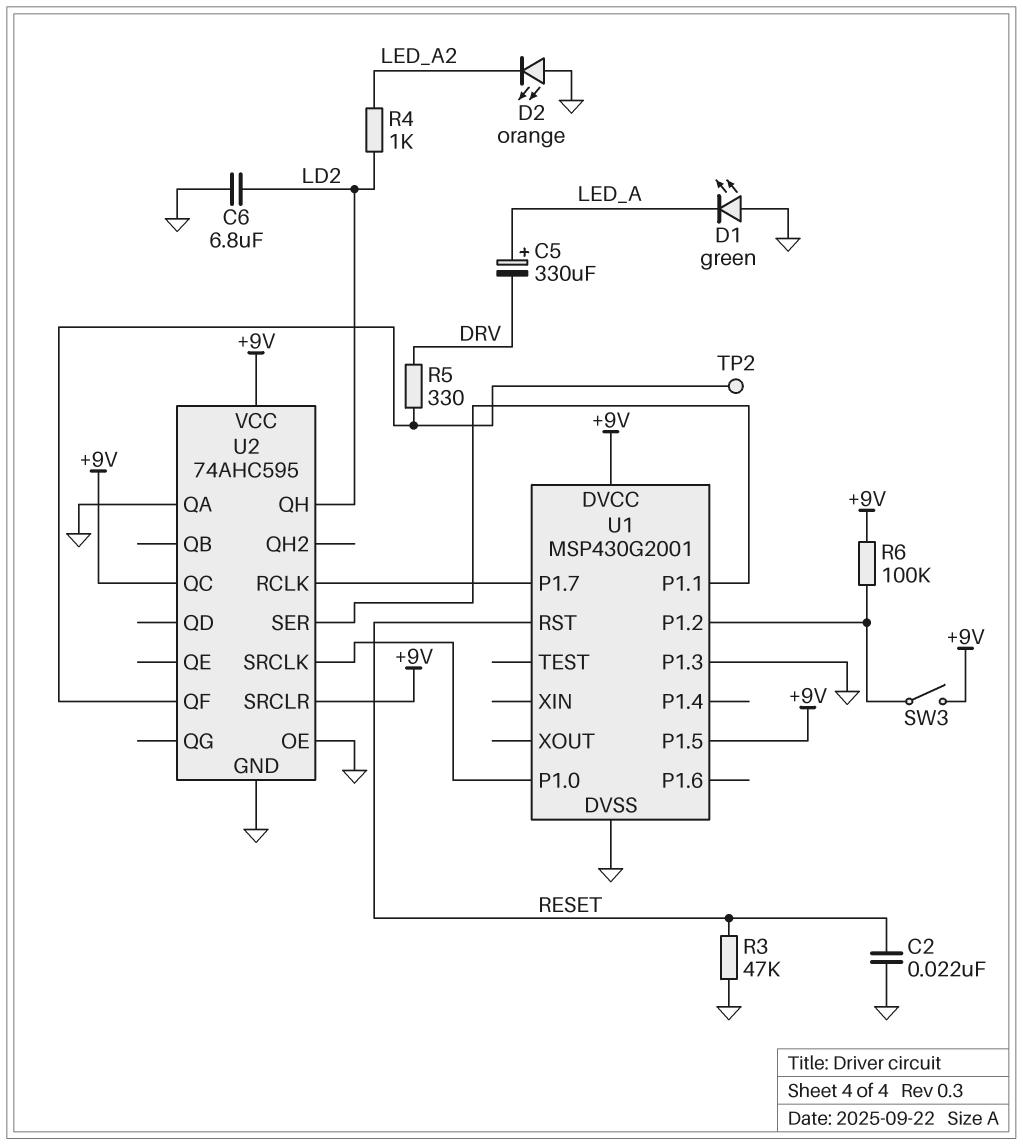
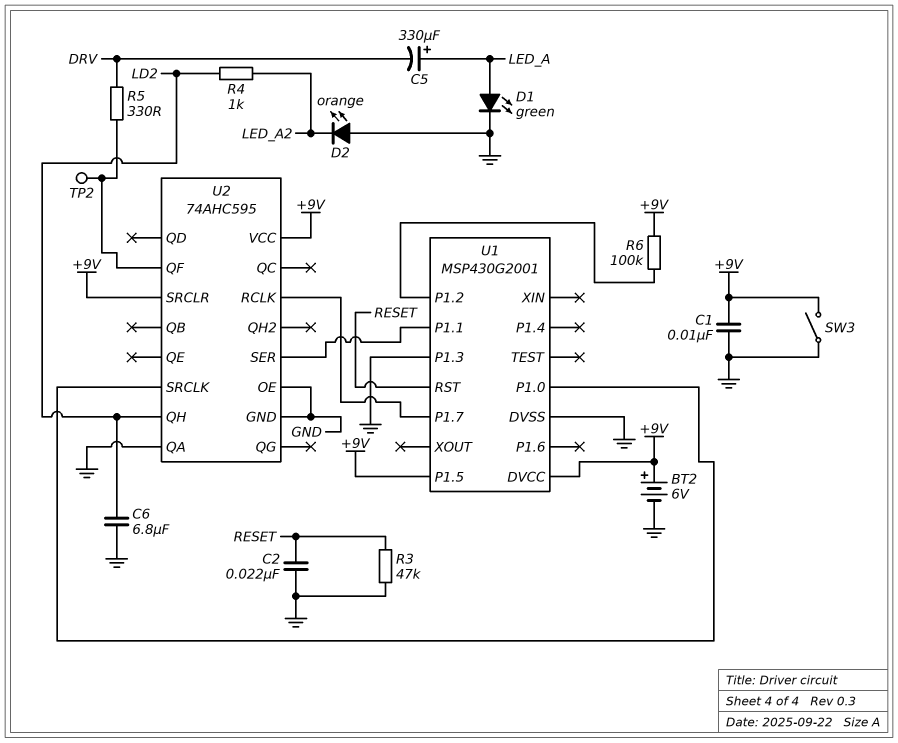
BT2: none -> 6V (plus +9V, minus GND)
C1: none -> 10nF (+9V, GND)
D1: LED green (A GND, K LED_A) -> LED green (A LED_A, K GND)
SW3: switch (+9V, U1/P1.2) -> switch (+9V, GND)
U2 pin QC: +9V -> none

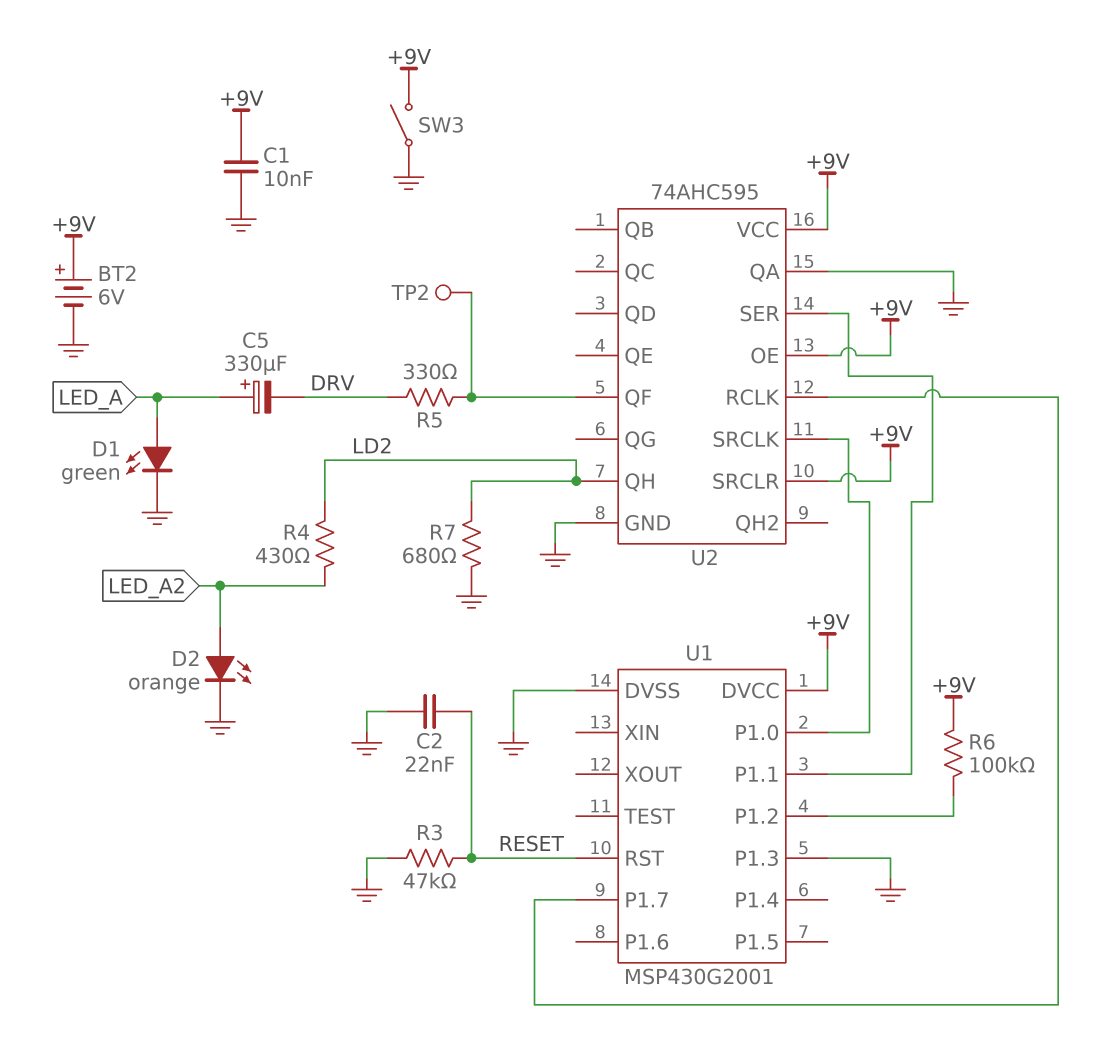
C6: 6.8uF (GND, LD2) -> none
D2: LED orange (A GND, K LED_A2) -> LED orange (A LED_A2, K GND)
R4: 1k (LD2, LED_A2) -> 430 (LD2, LED_A2)
R7: none -> 680 (GND, LD2)
U1 pin P1.5: +9V -> none
U2 pin OE: GND -> +9V

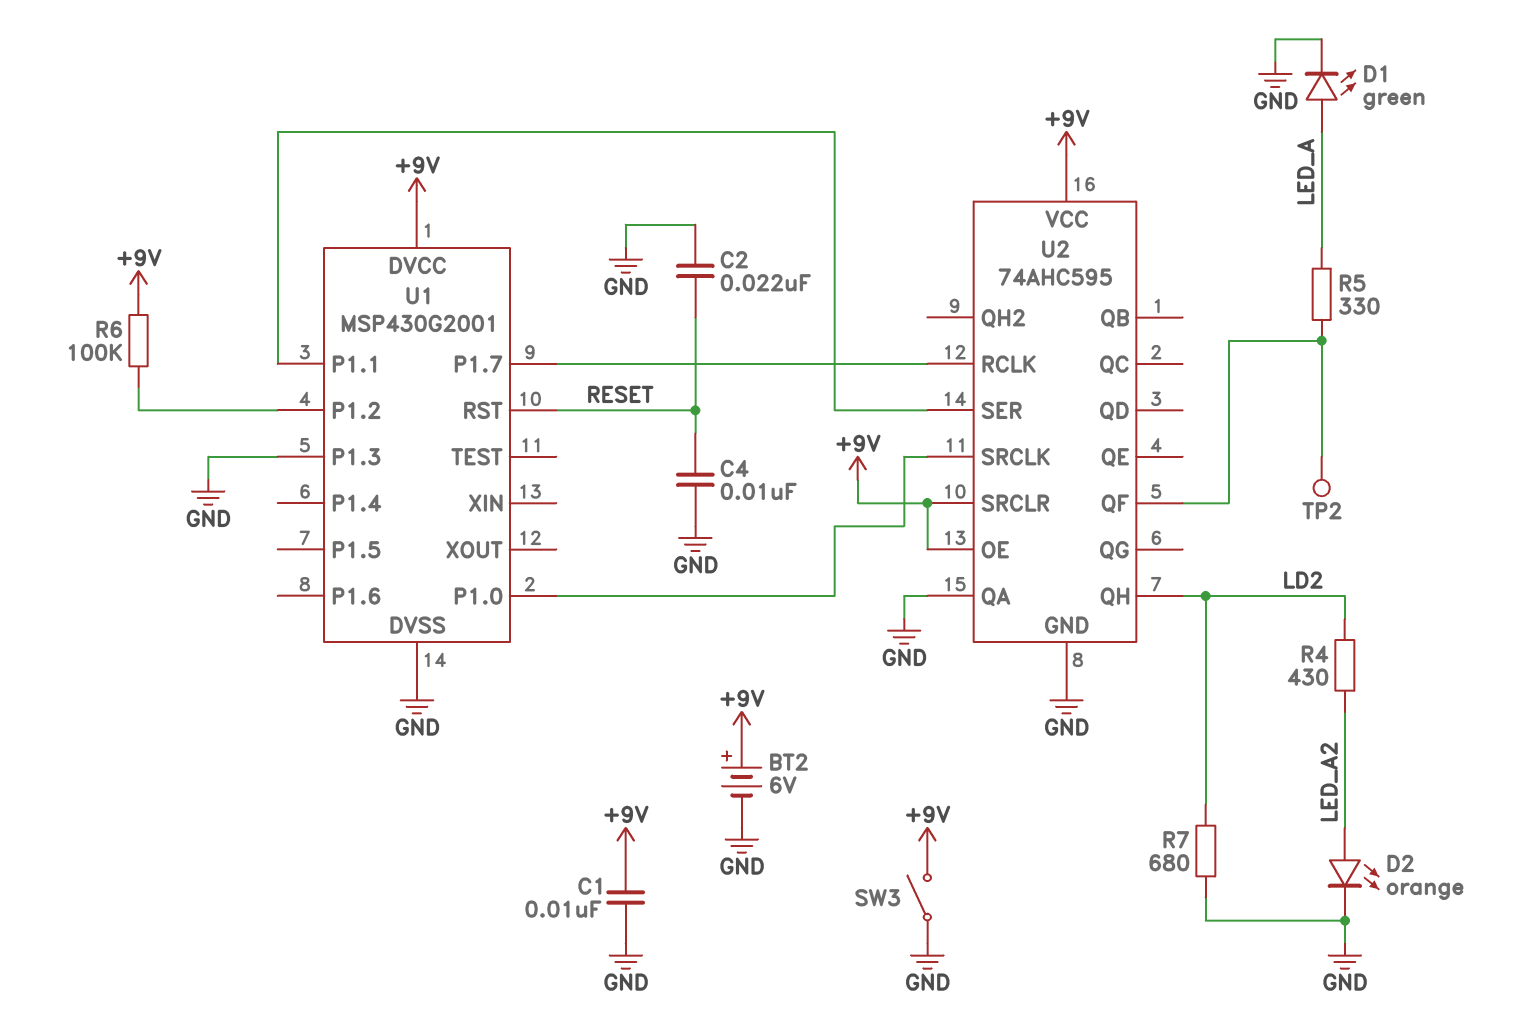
C4: none -> 10nF (GND, RESET)
C5: 330uF (plus LED_A, minus DRV) -> none
R3: 47k (GND, RESET) -> none
R5: 330 (DRV, U2/QF) -> 330 (LED_A, U2/QF)

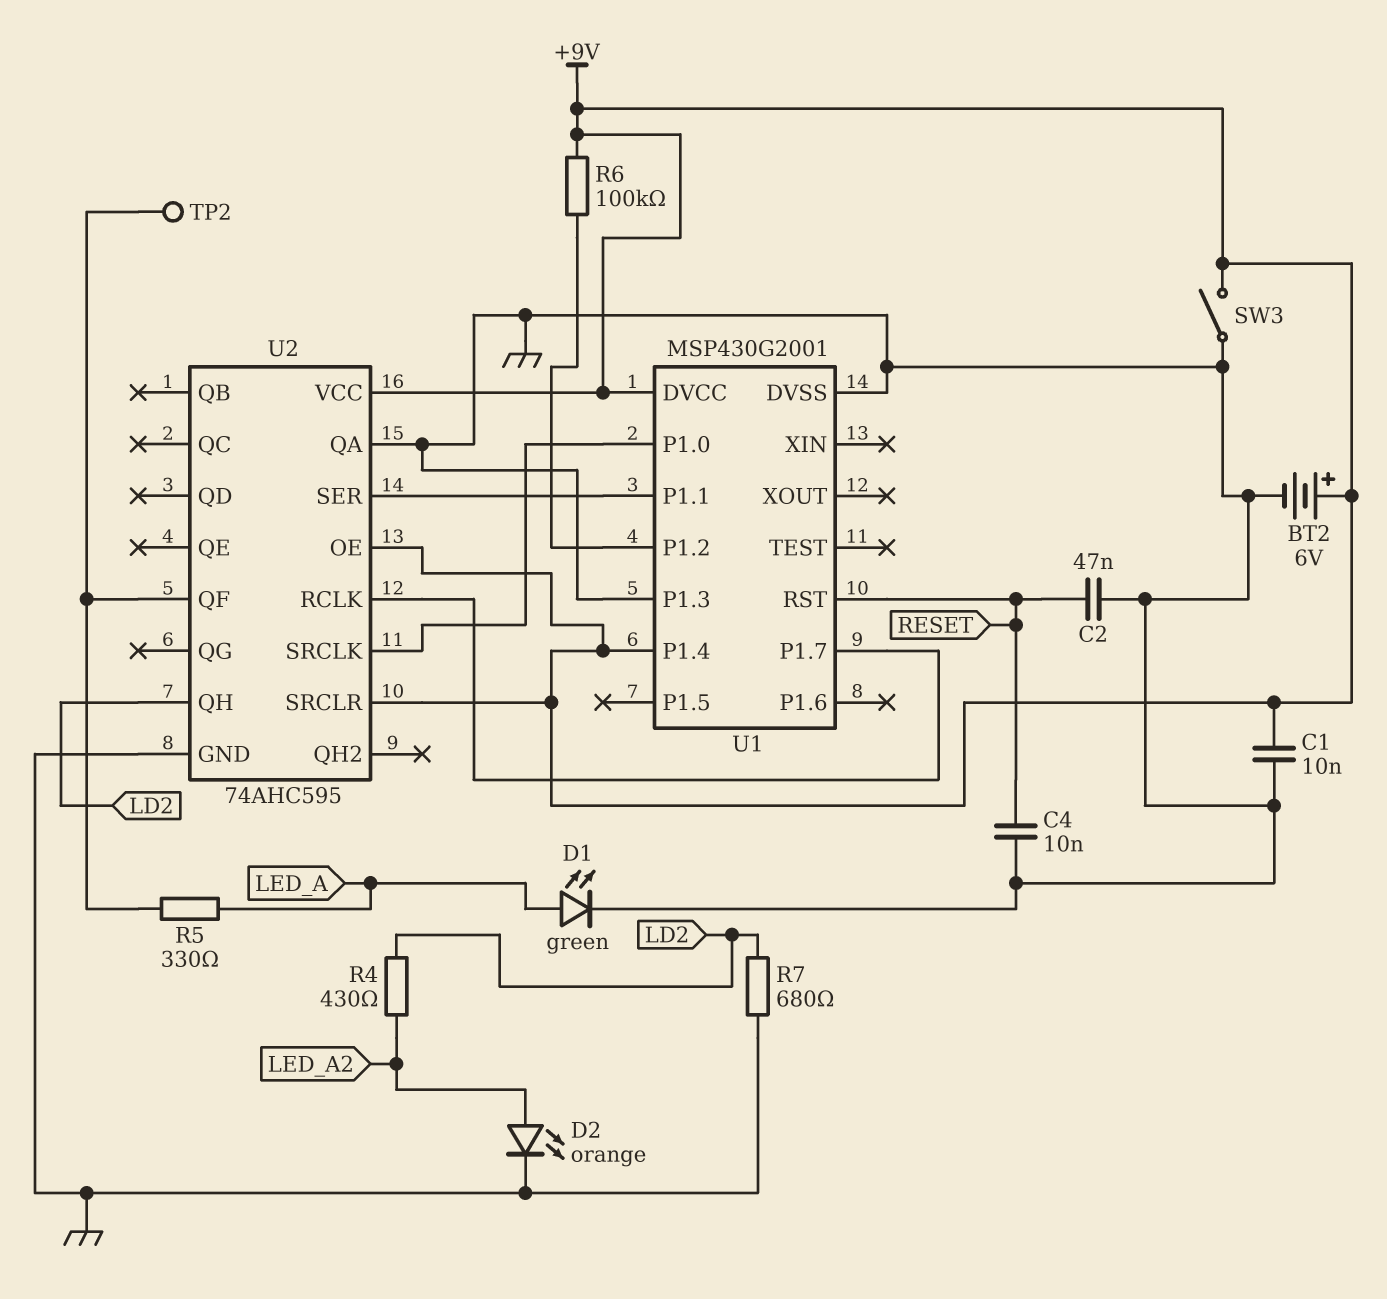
C2: 22nF (GND, RESET) -> 47nF (GND, RESET)
U1 pin P1.4: none -> +9V

